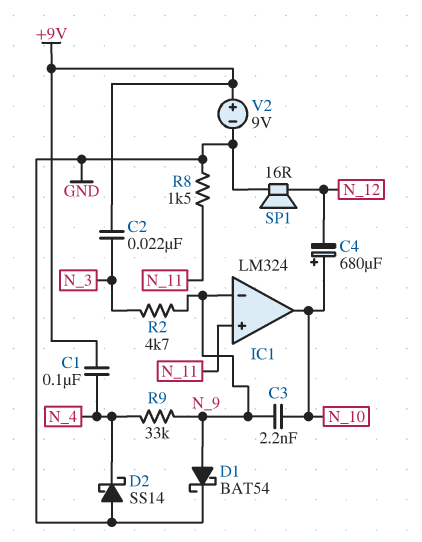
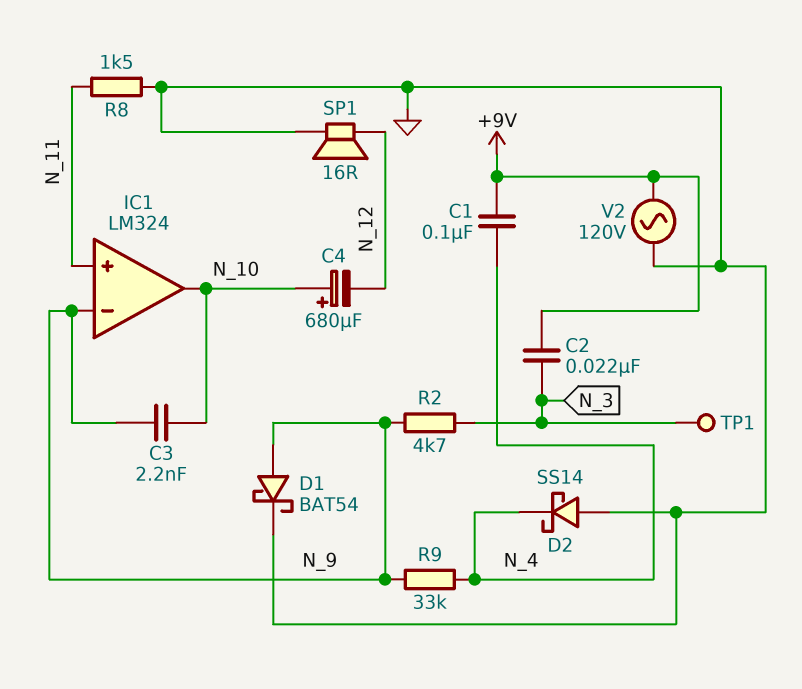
TP1: none -> test point (N_3)
V2: 9V (plus +9V, minus GND) -> AC 120V (+9V, GND)

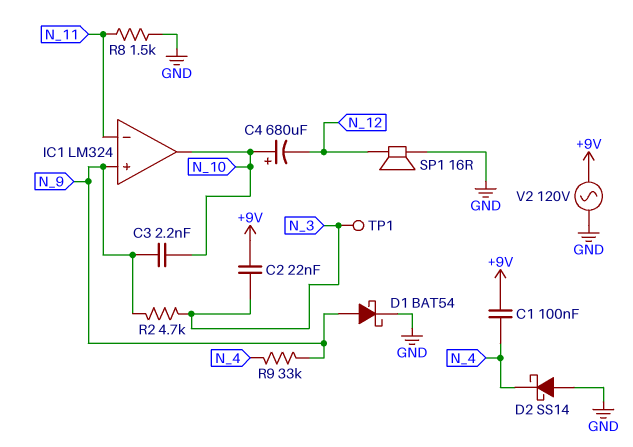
IC1 pin in+: N_11 -> N_9
IC1 pin in-: N_9 -> N_11

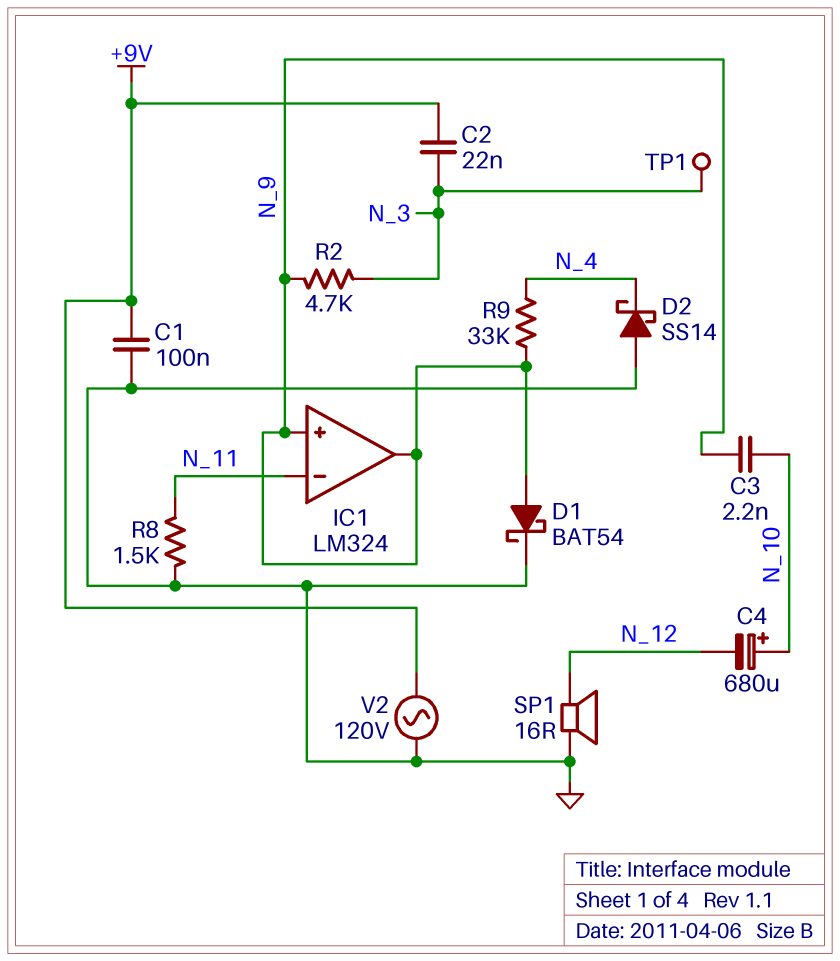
C1: 100nF (+9V, N_4) -> 100nF (+9V, GND)
IC1 pin out: N_10 -> N_9

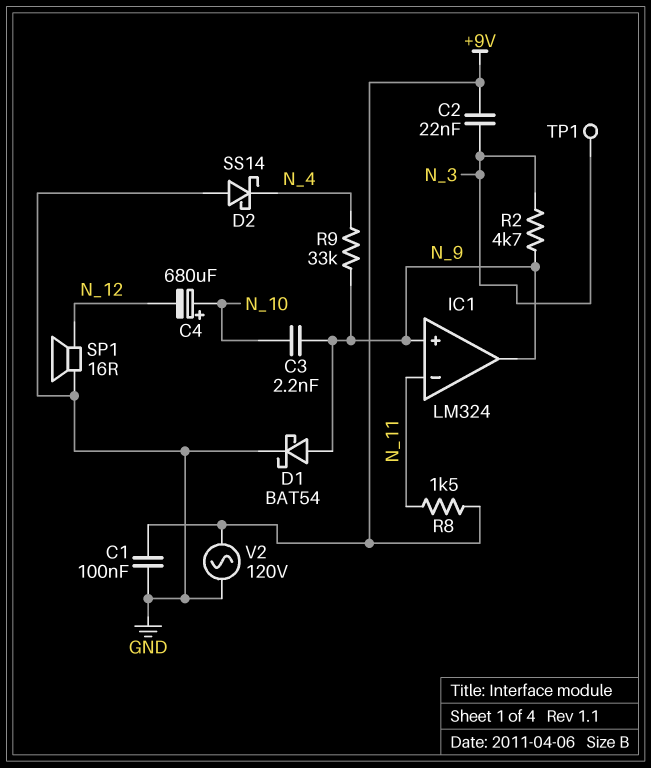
R8: 1.5k (GND, N_11) -> 1.5k (+9V, N_11)

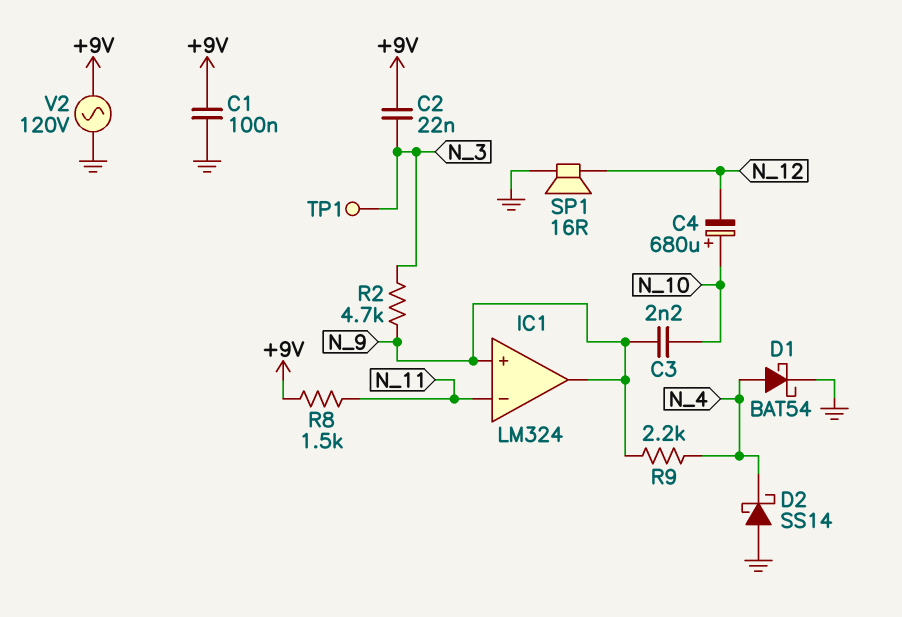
D1: schottky BAT54 (A N_9, K GND) -> schottky BAT54 (A N_4, K GND)
R9: 33k (N_4, N_9) -> 2.2k (N_4, N_9)

